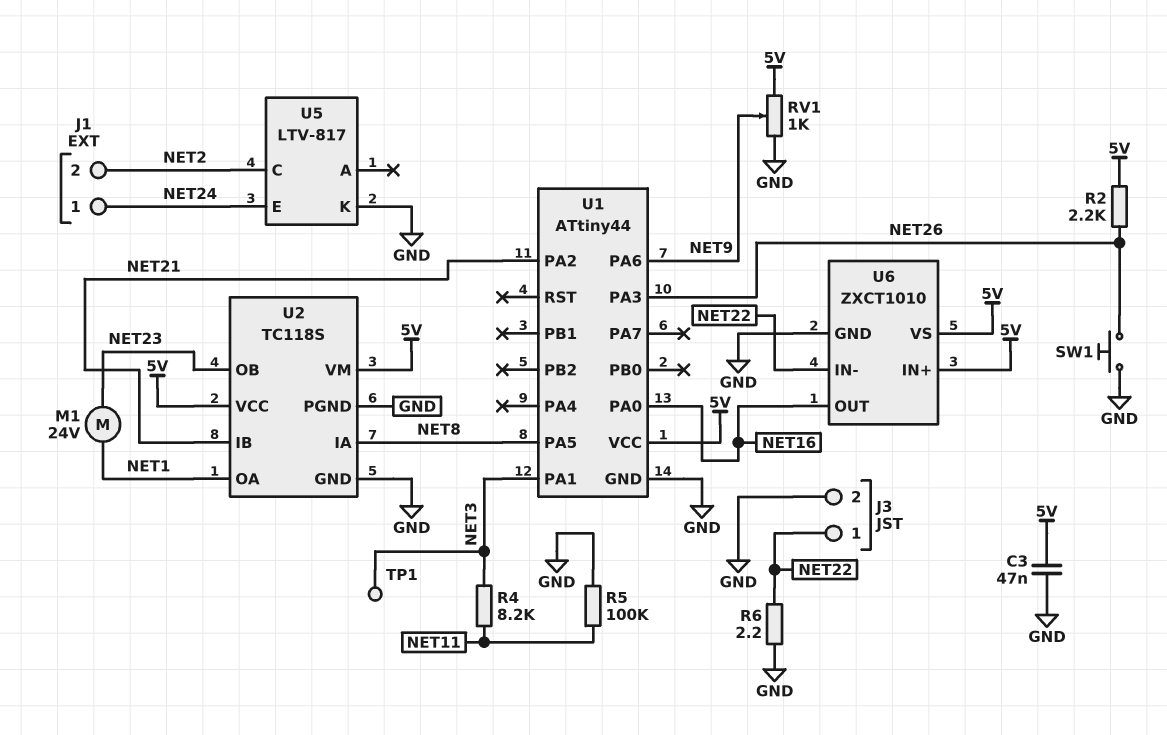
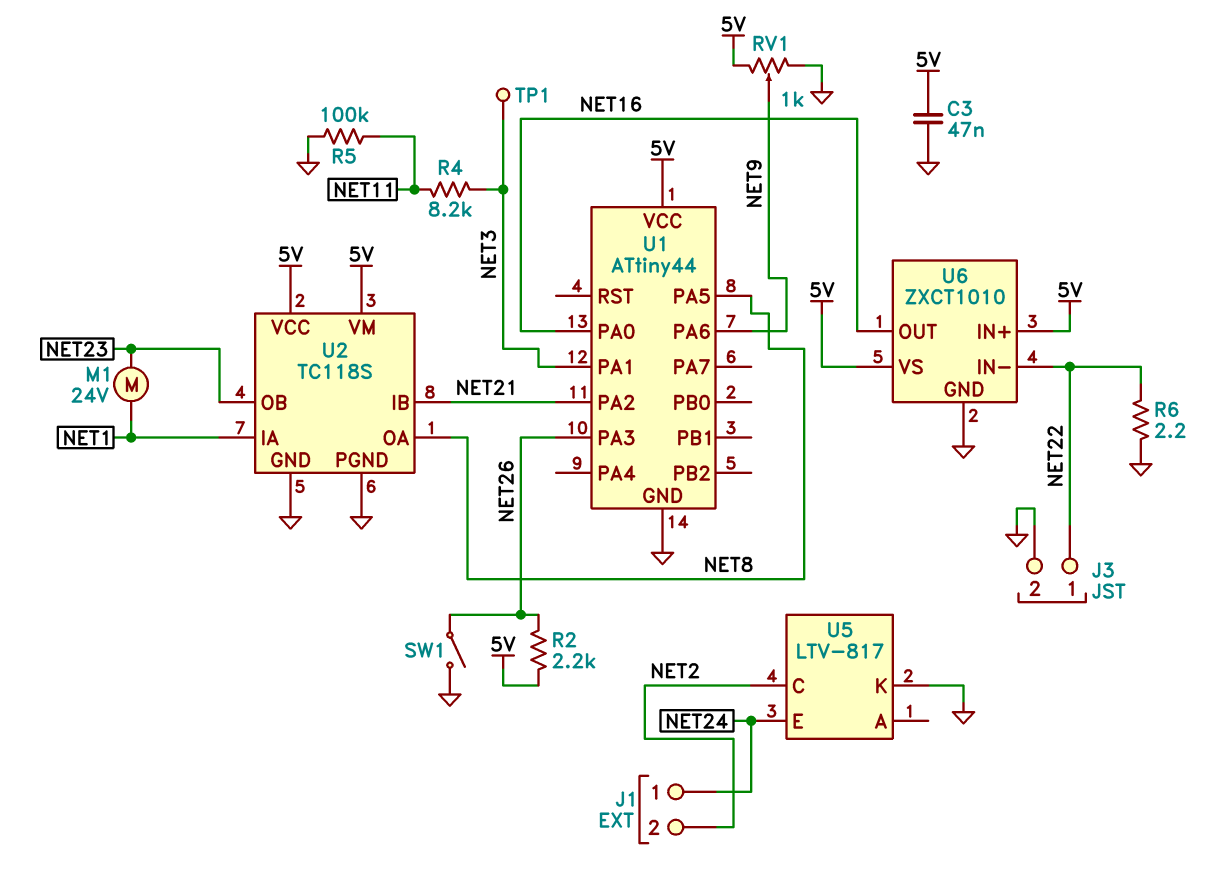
SW1: button (GND, NET26) -> switch (GND, NET26)
U2 pin IA: NET8 -> NET1
U2 pin OA: NET1 -> NET8

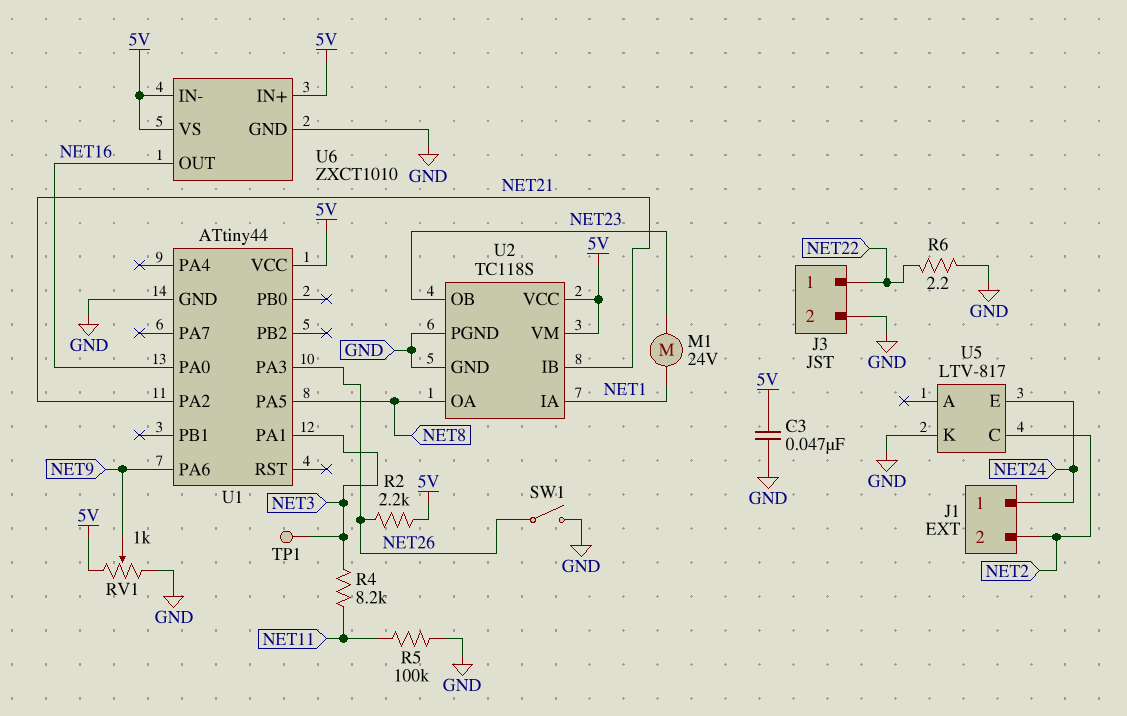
U6 pin IN-: NET22 -> 5V

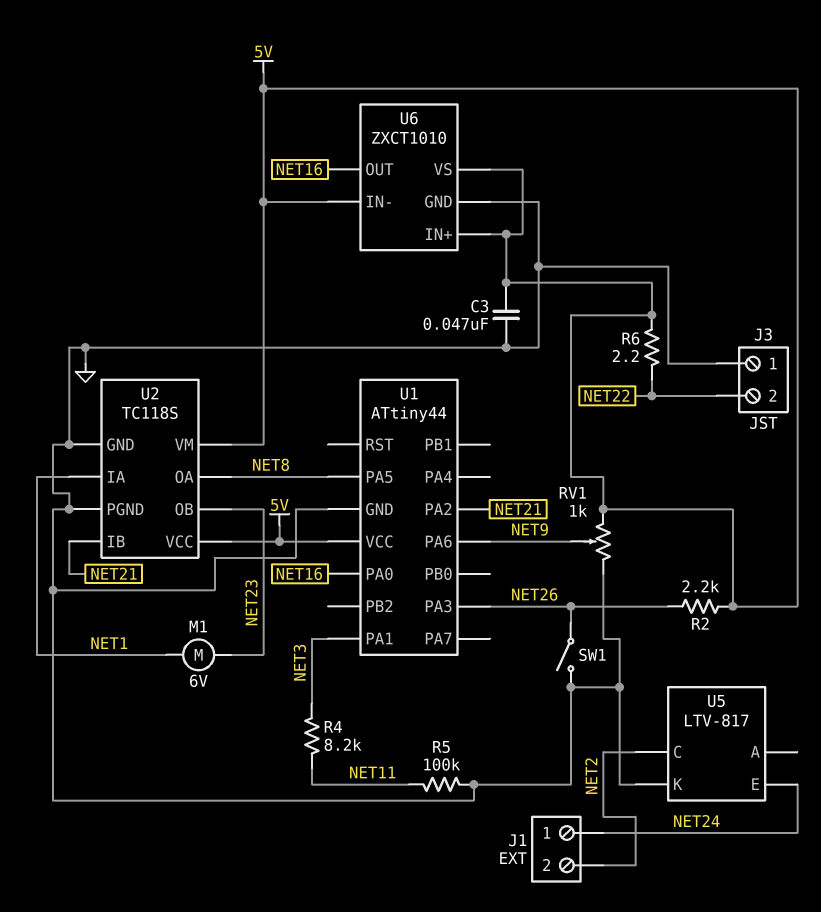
J3 pin 1: NET22 -> GND
J3 pin 2: GND -> NET22
M1: motor 24V (NET1, NET23) -> motor 6V (NET1, NET23)
R6: 2.2 (GND, NET22) -> 2.2 (5V, NET22)
TP1: test point (NET3) -> none

